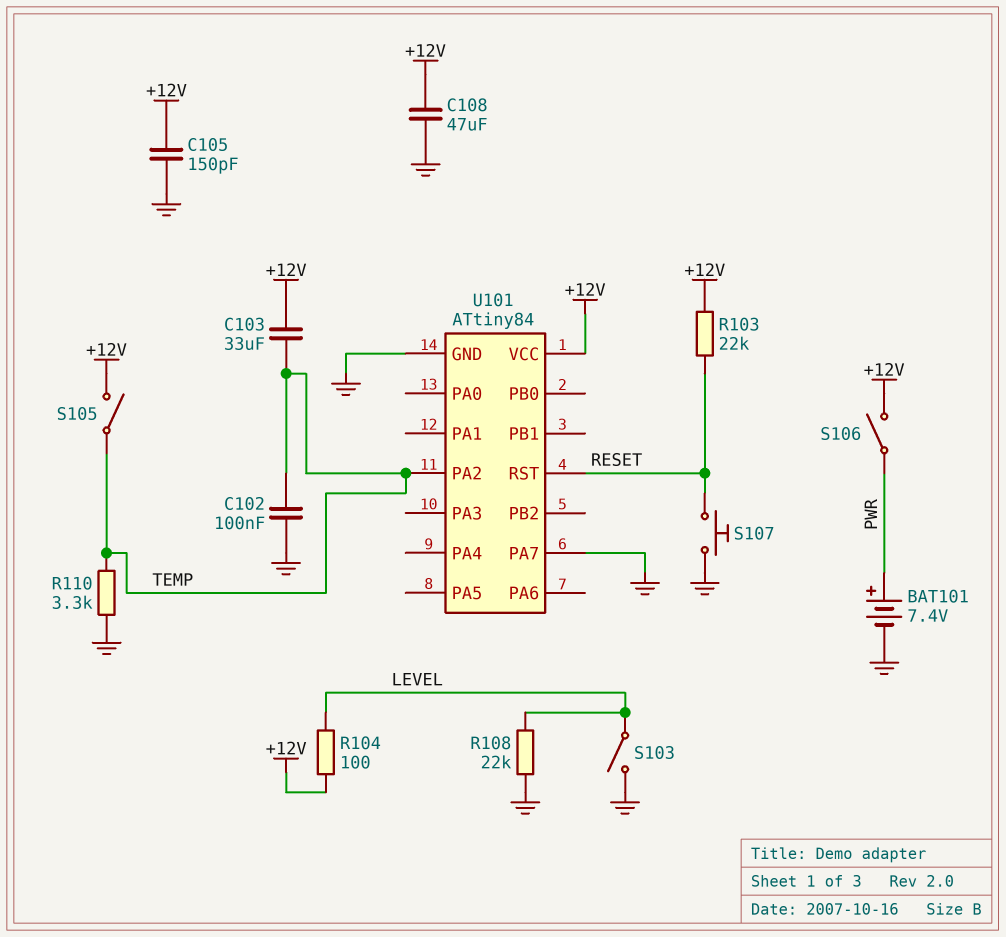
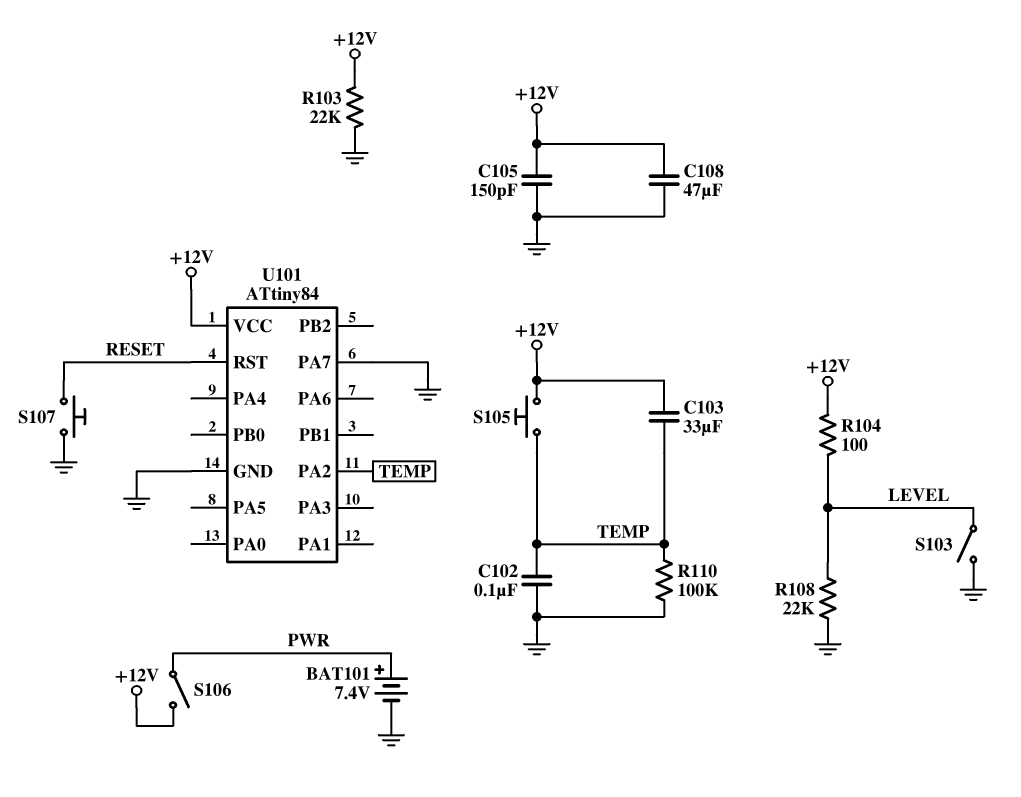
R103: 22k (+12V, RESET) -> 22k (+12V, GND)
R110: 3.3k (GND, TEMP) -> 100k (GND, TEMP)
S105: switch (+12V, TEMP) -> button (+12V, TEMP)

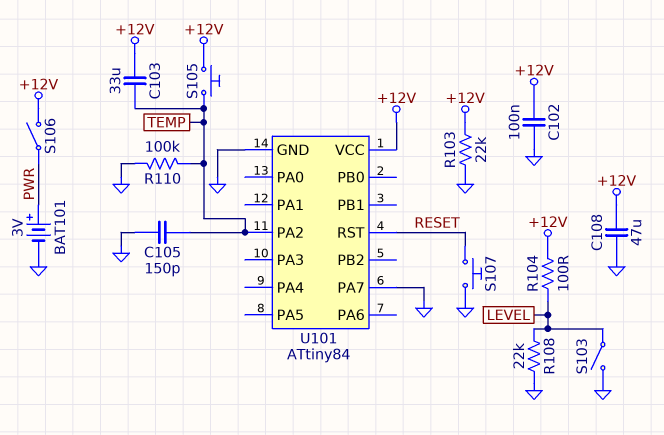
BAT101: 7.4V (plus PWR, minus GND) -> 3V (plus PWR, minus GND)
C102: 100nF (GND, TEMP) -> 100nF (+12V, GND)
C105: 150pF (+12V, GND) -> 150pF (GND, TEMP)

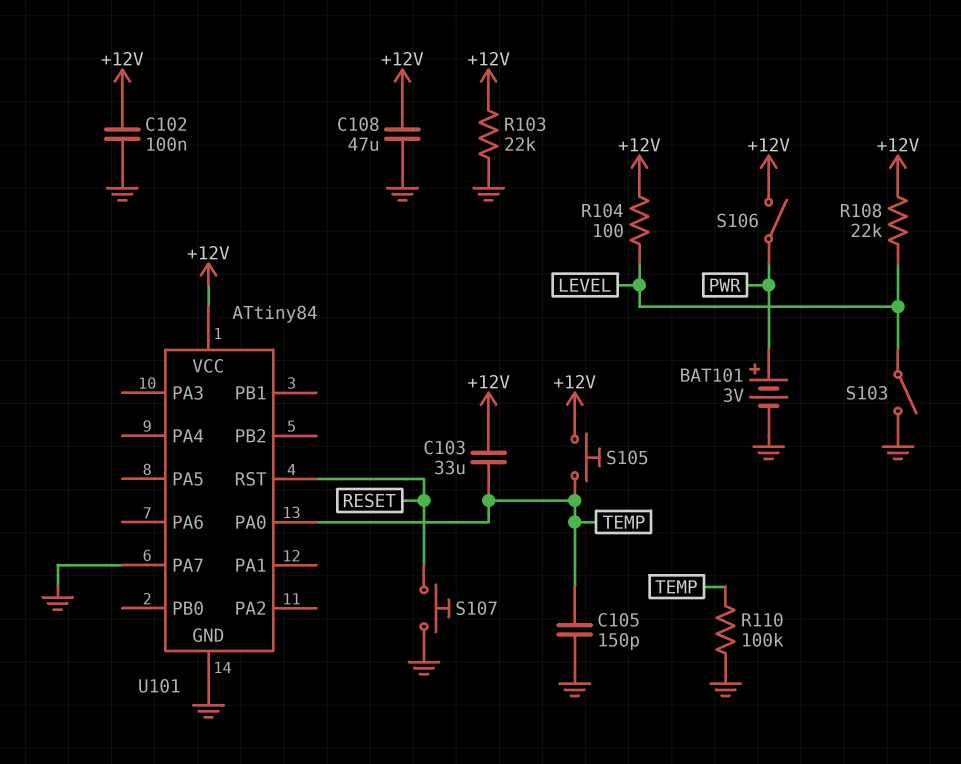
R108: 22k (GND, LEVEL) -> 22k (+12V, LEVEL)
U101 pin PA0: none -> TEMP
U101 pin PA2: TEMP -> none

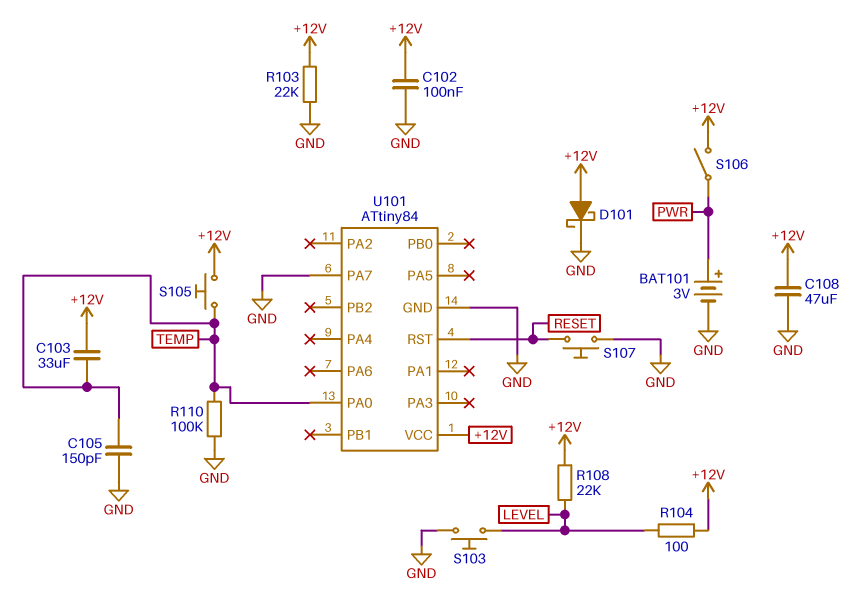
D101: none -> schottky (A +12V, K GND)
S103: switch (GND, LEVEL) -> button (GND, LEVEL)

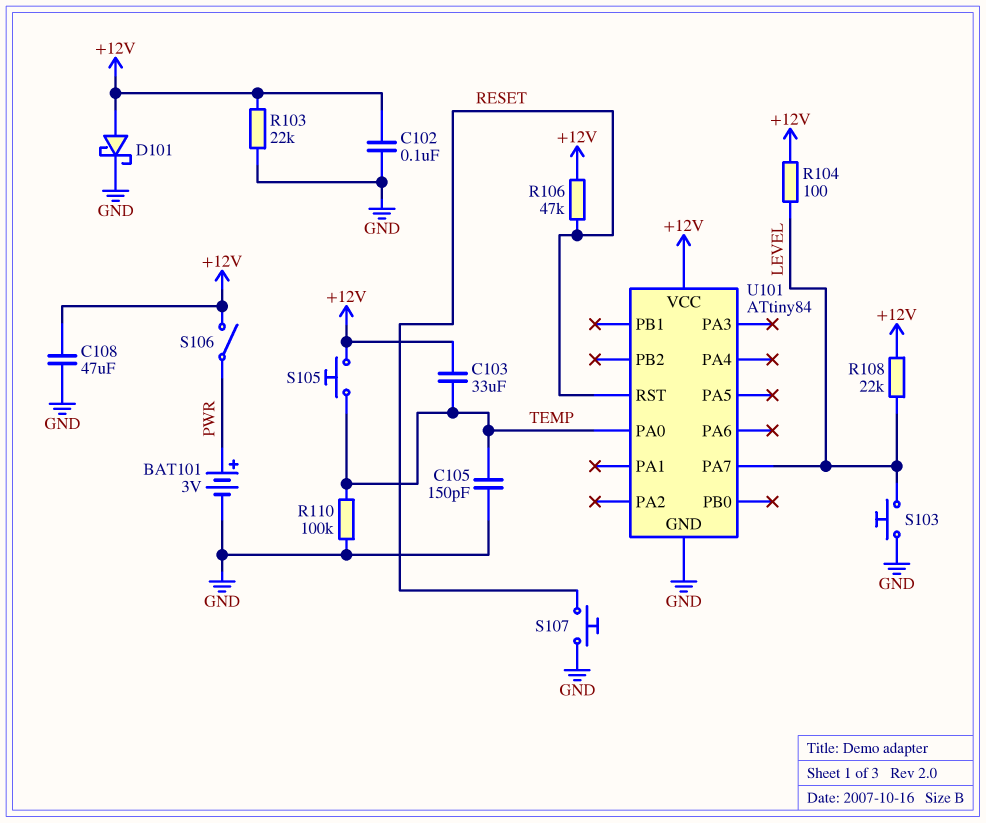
R106: none -> 47k (+12V, RESET)
U101 pin PA7: GND -> LEVEL

